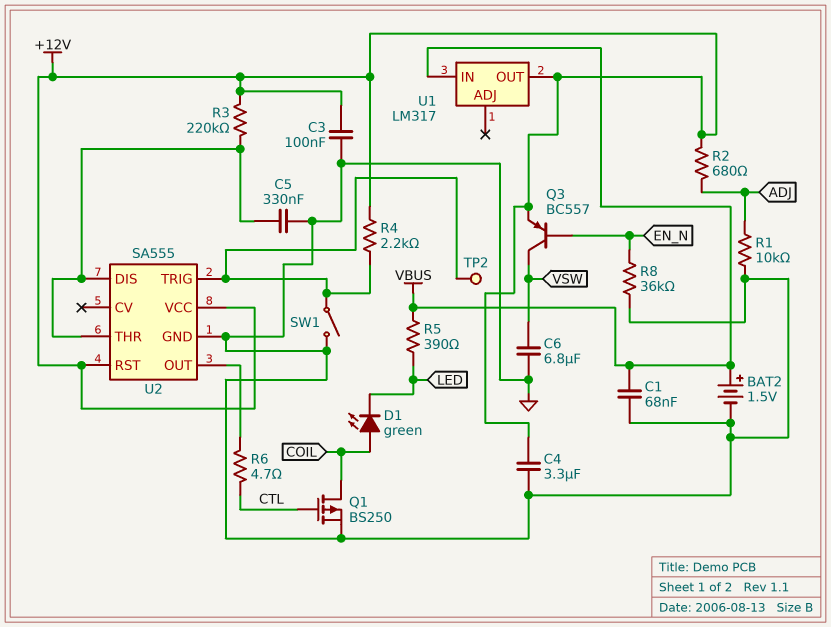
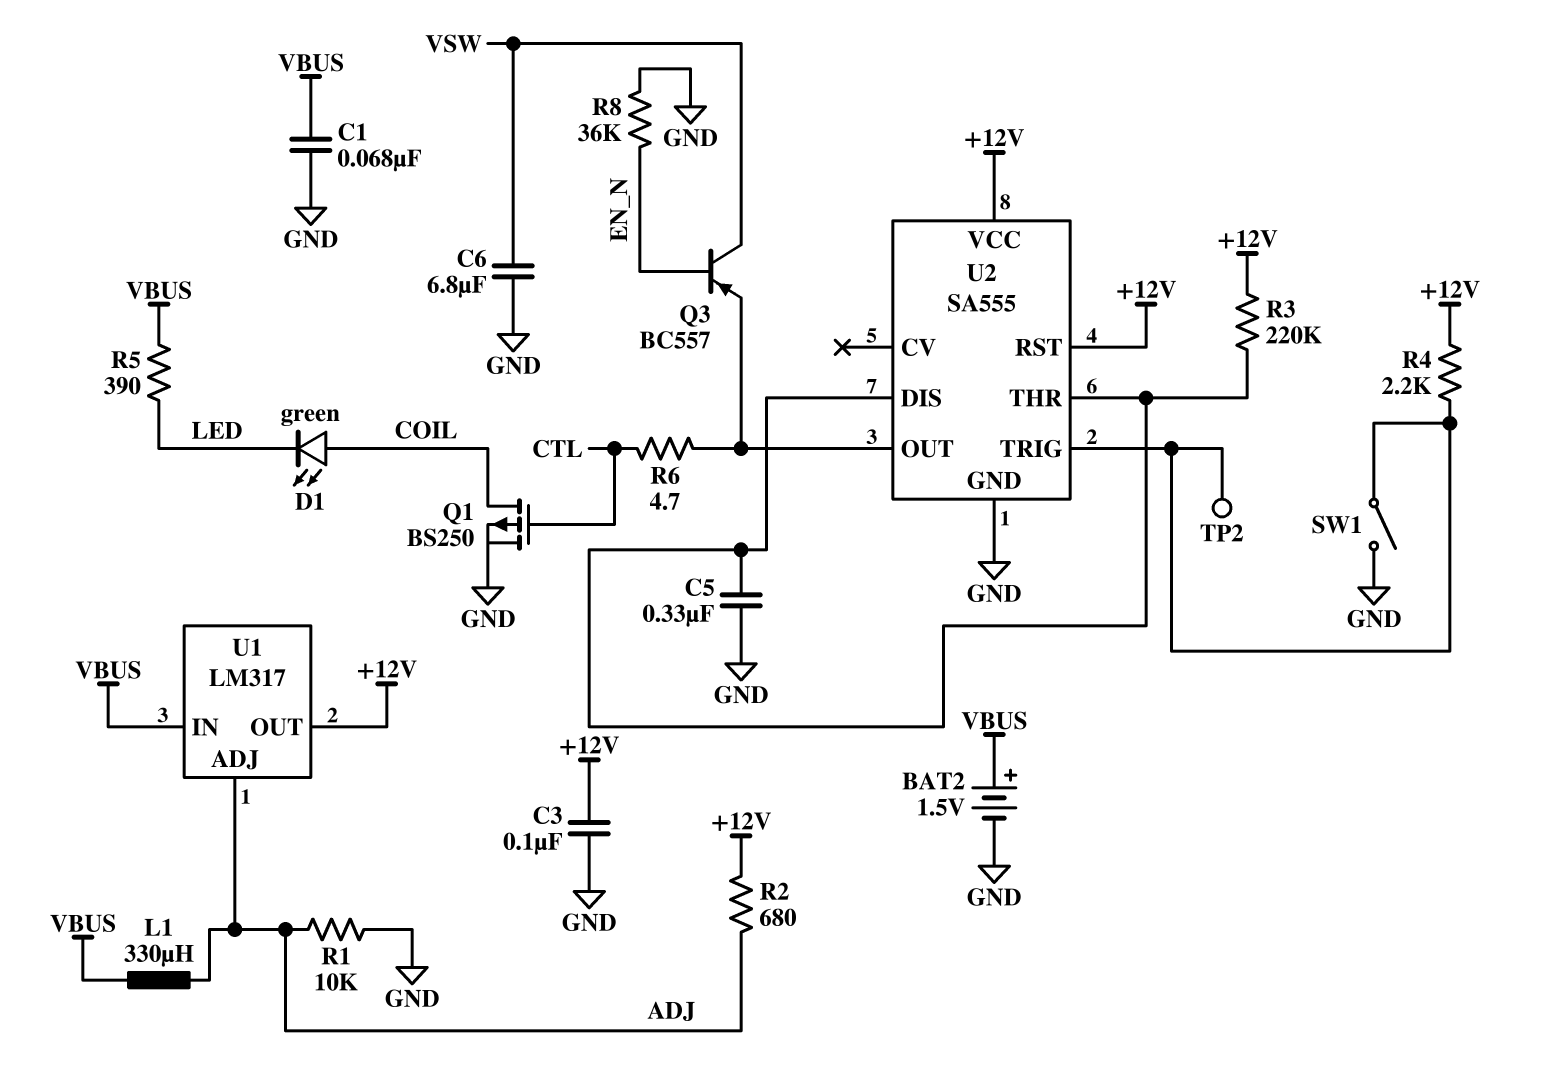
C4: 3.3uF (+12V, GND) -> none
L1: none -> 330uH (ADJ, VBUS)
Q3: PNP BC557 (B EN_N, C VSW, E +12V) -> PNP BC557 (B EN_N, C VSW, E U2/OUT)
U1 pin ADJ: none -> ADJ

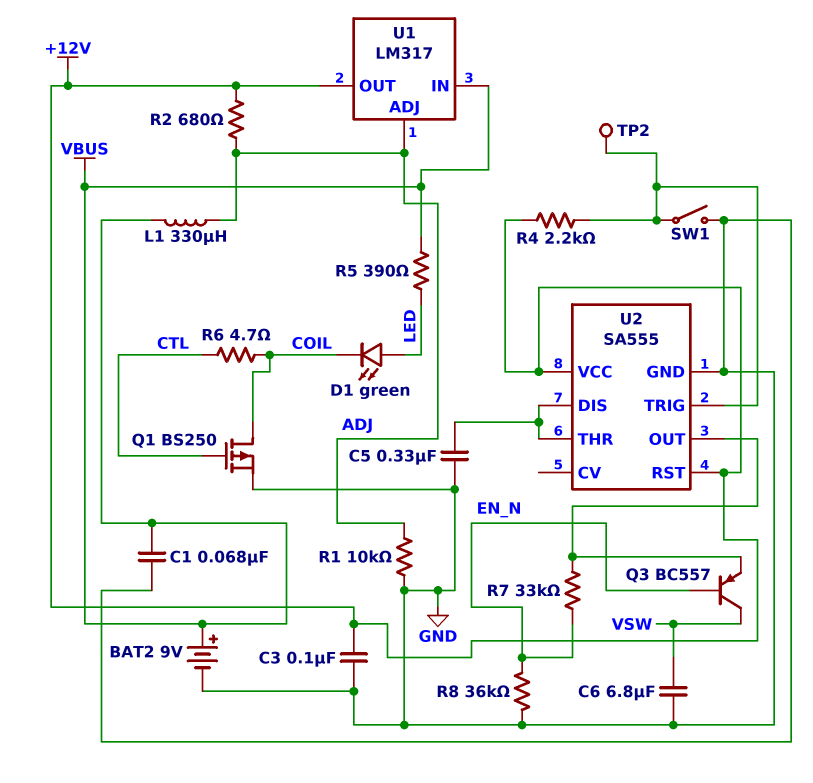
BAT2: 1.5V (plus VBUS, minus GND) -> 9V (plus VBUS, minus GND)
D1: LED green (A COIL, K LED) -> LED green (A LED, K COIL)
R3: 220k (+12V, U2/DIS) -> none
R6: 4.7 (CTL, U2/OUT) -> 4.7 (COIL, CTL)
R7: none -> 33k (EN_N, U2/OUT)

